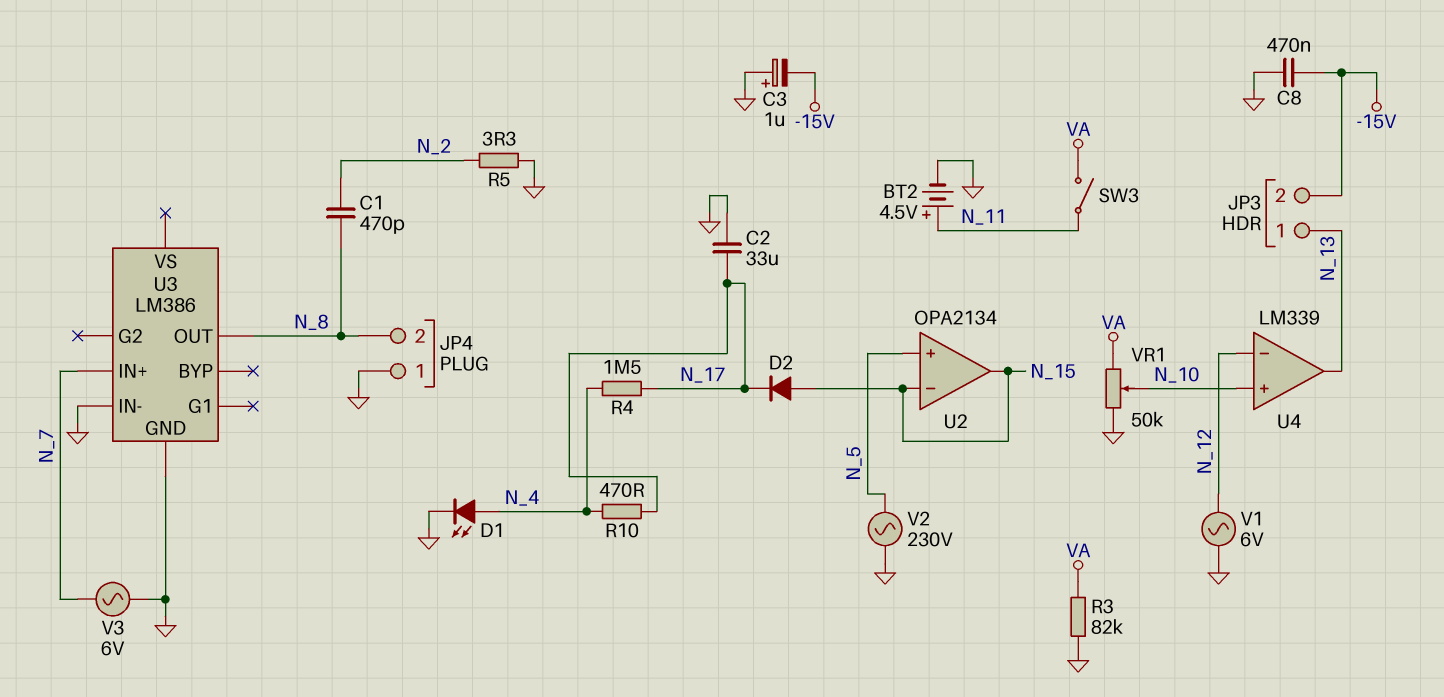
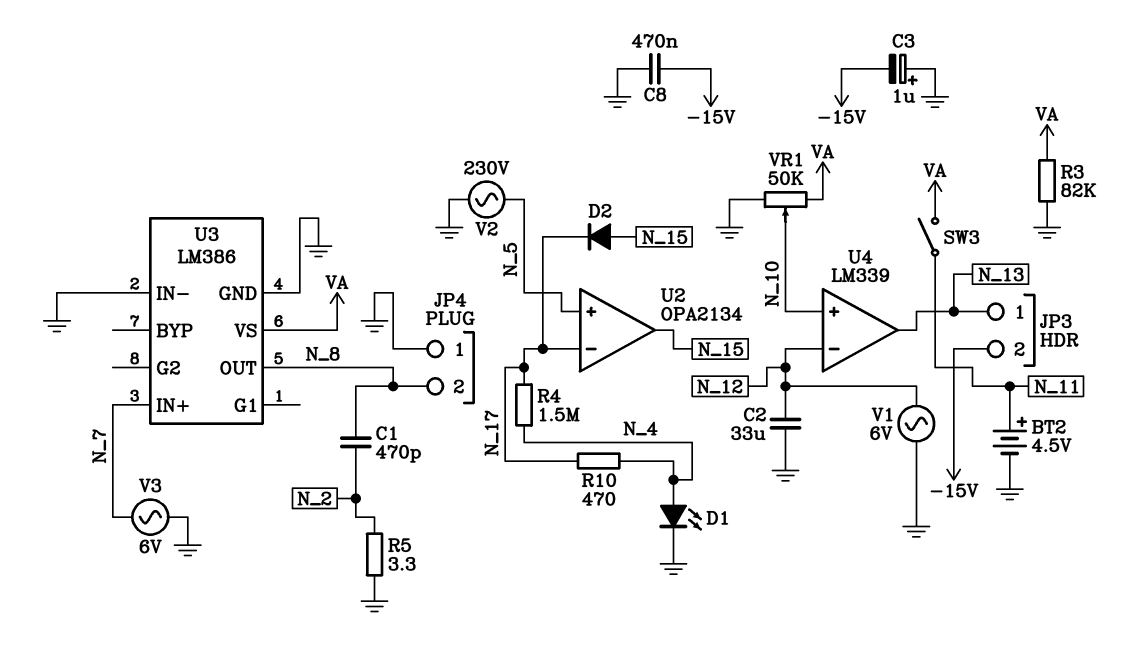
C2: 33uF (GND, N_17) -> 33uF (GND, N_12)
U2 pin in-: N_15 -> N_17
U3 pin VS: none -> VA

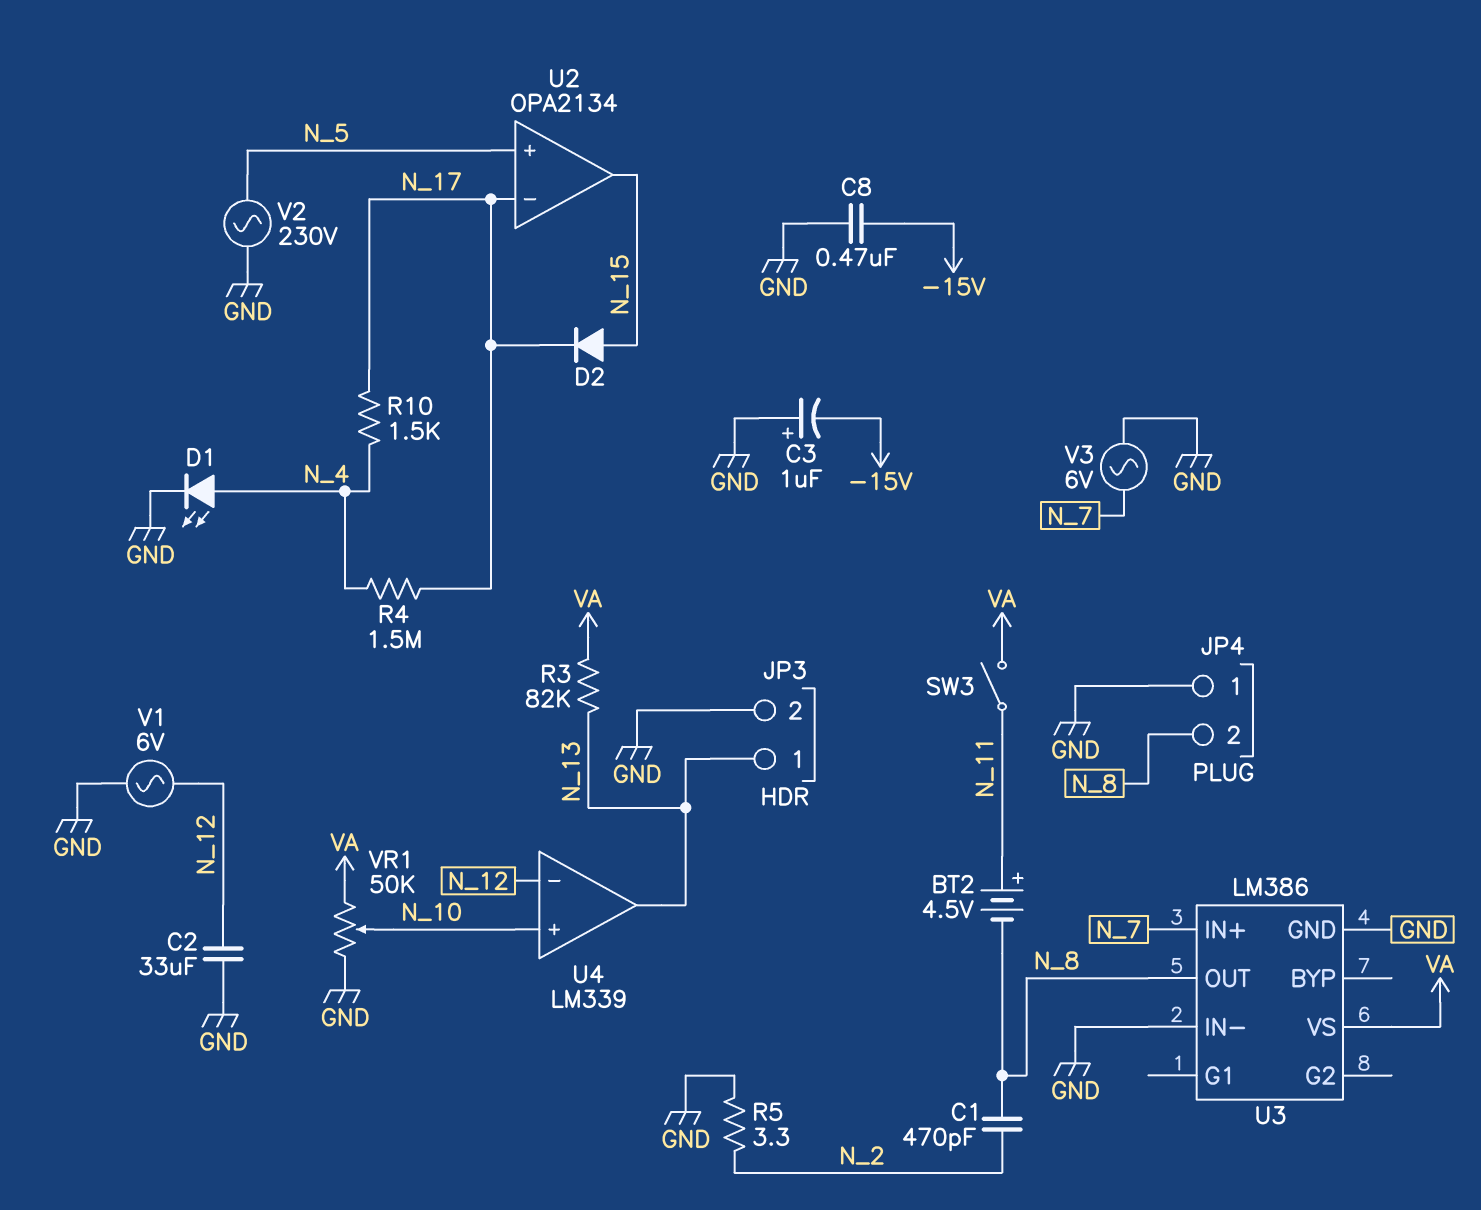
BT2: 4.5V (plus N_11, minus GND) -> 4.5V (plus N_11, minus N_8)
JP3 pin 2: -15V -> GND
R3: 82k (GND, VA) -> 82k (N_13, VA)
R10: 470 (N_4, N_17) -> 1.5k (N_4, N_17)

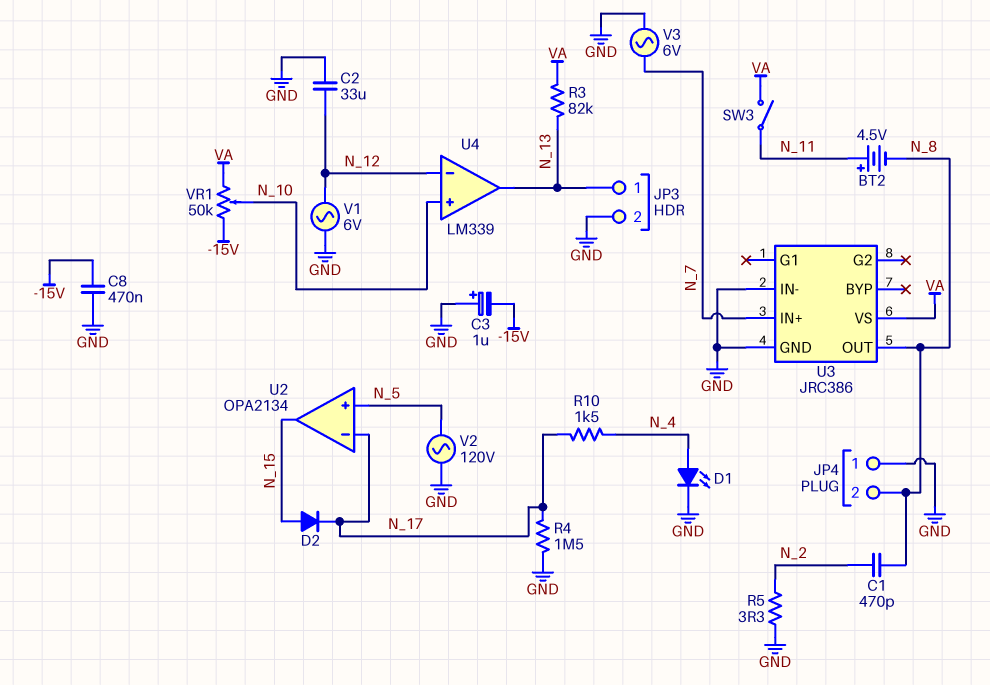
R4: 1.5M (N_4, N_17) -> 1.5M (GND, N_17)
U3: LM386 -> JRC386
V2: AC 230V (GND, N_5) -> AC 120V (GND, N_5)
VR1: 50k (GND, VA, wiper N_10) -> 50k (-15V, VA, wiper N_10)

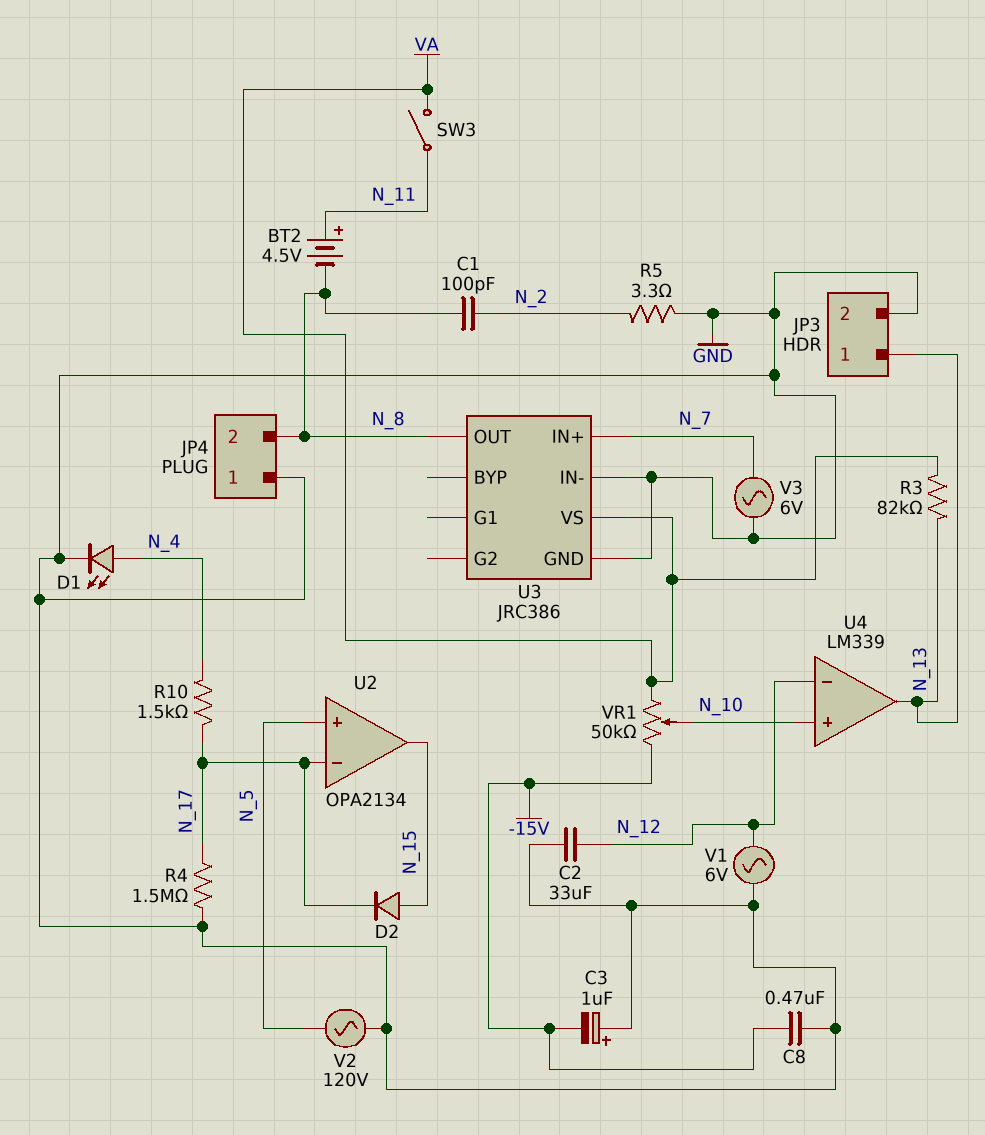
C1: 470pF (N_2, N_8) -> 100pF (N_2, N_8)

